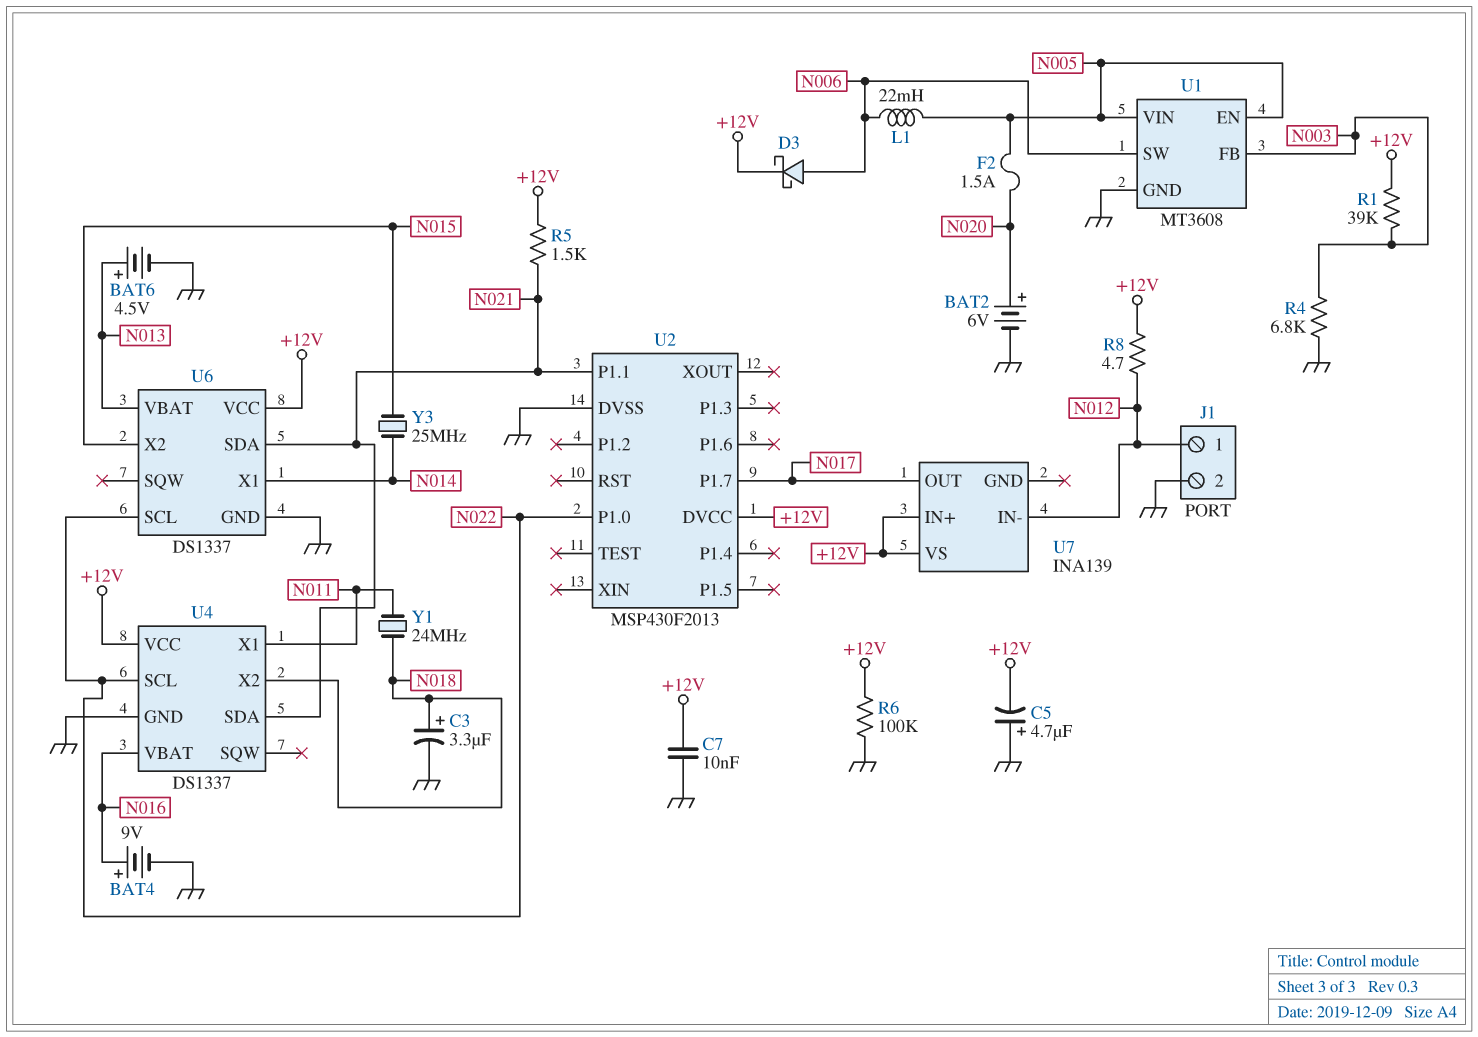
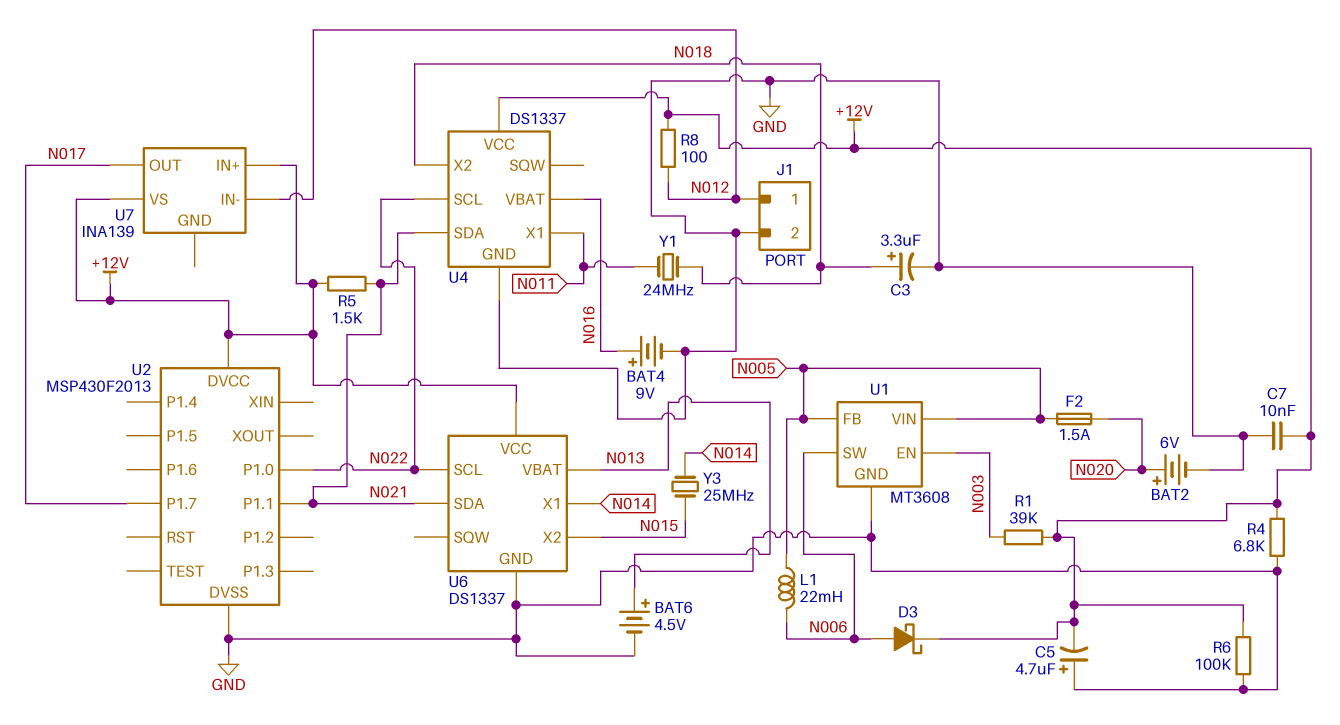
R4: 6.8k (GND, N003) -> 6.8k (+12V, GND)
R8: 4.7 (+12V, N012) -> 100 (+12V, N012)
U1 pin EN: N005 -> N003
U1 pin FB: N003 -> N005

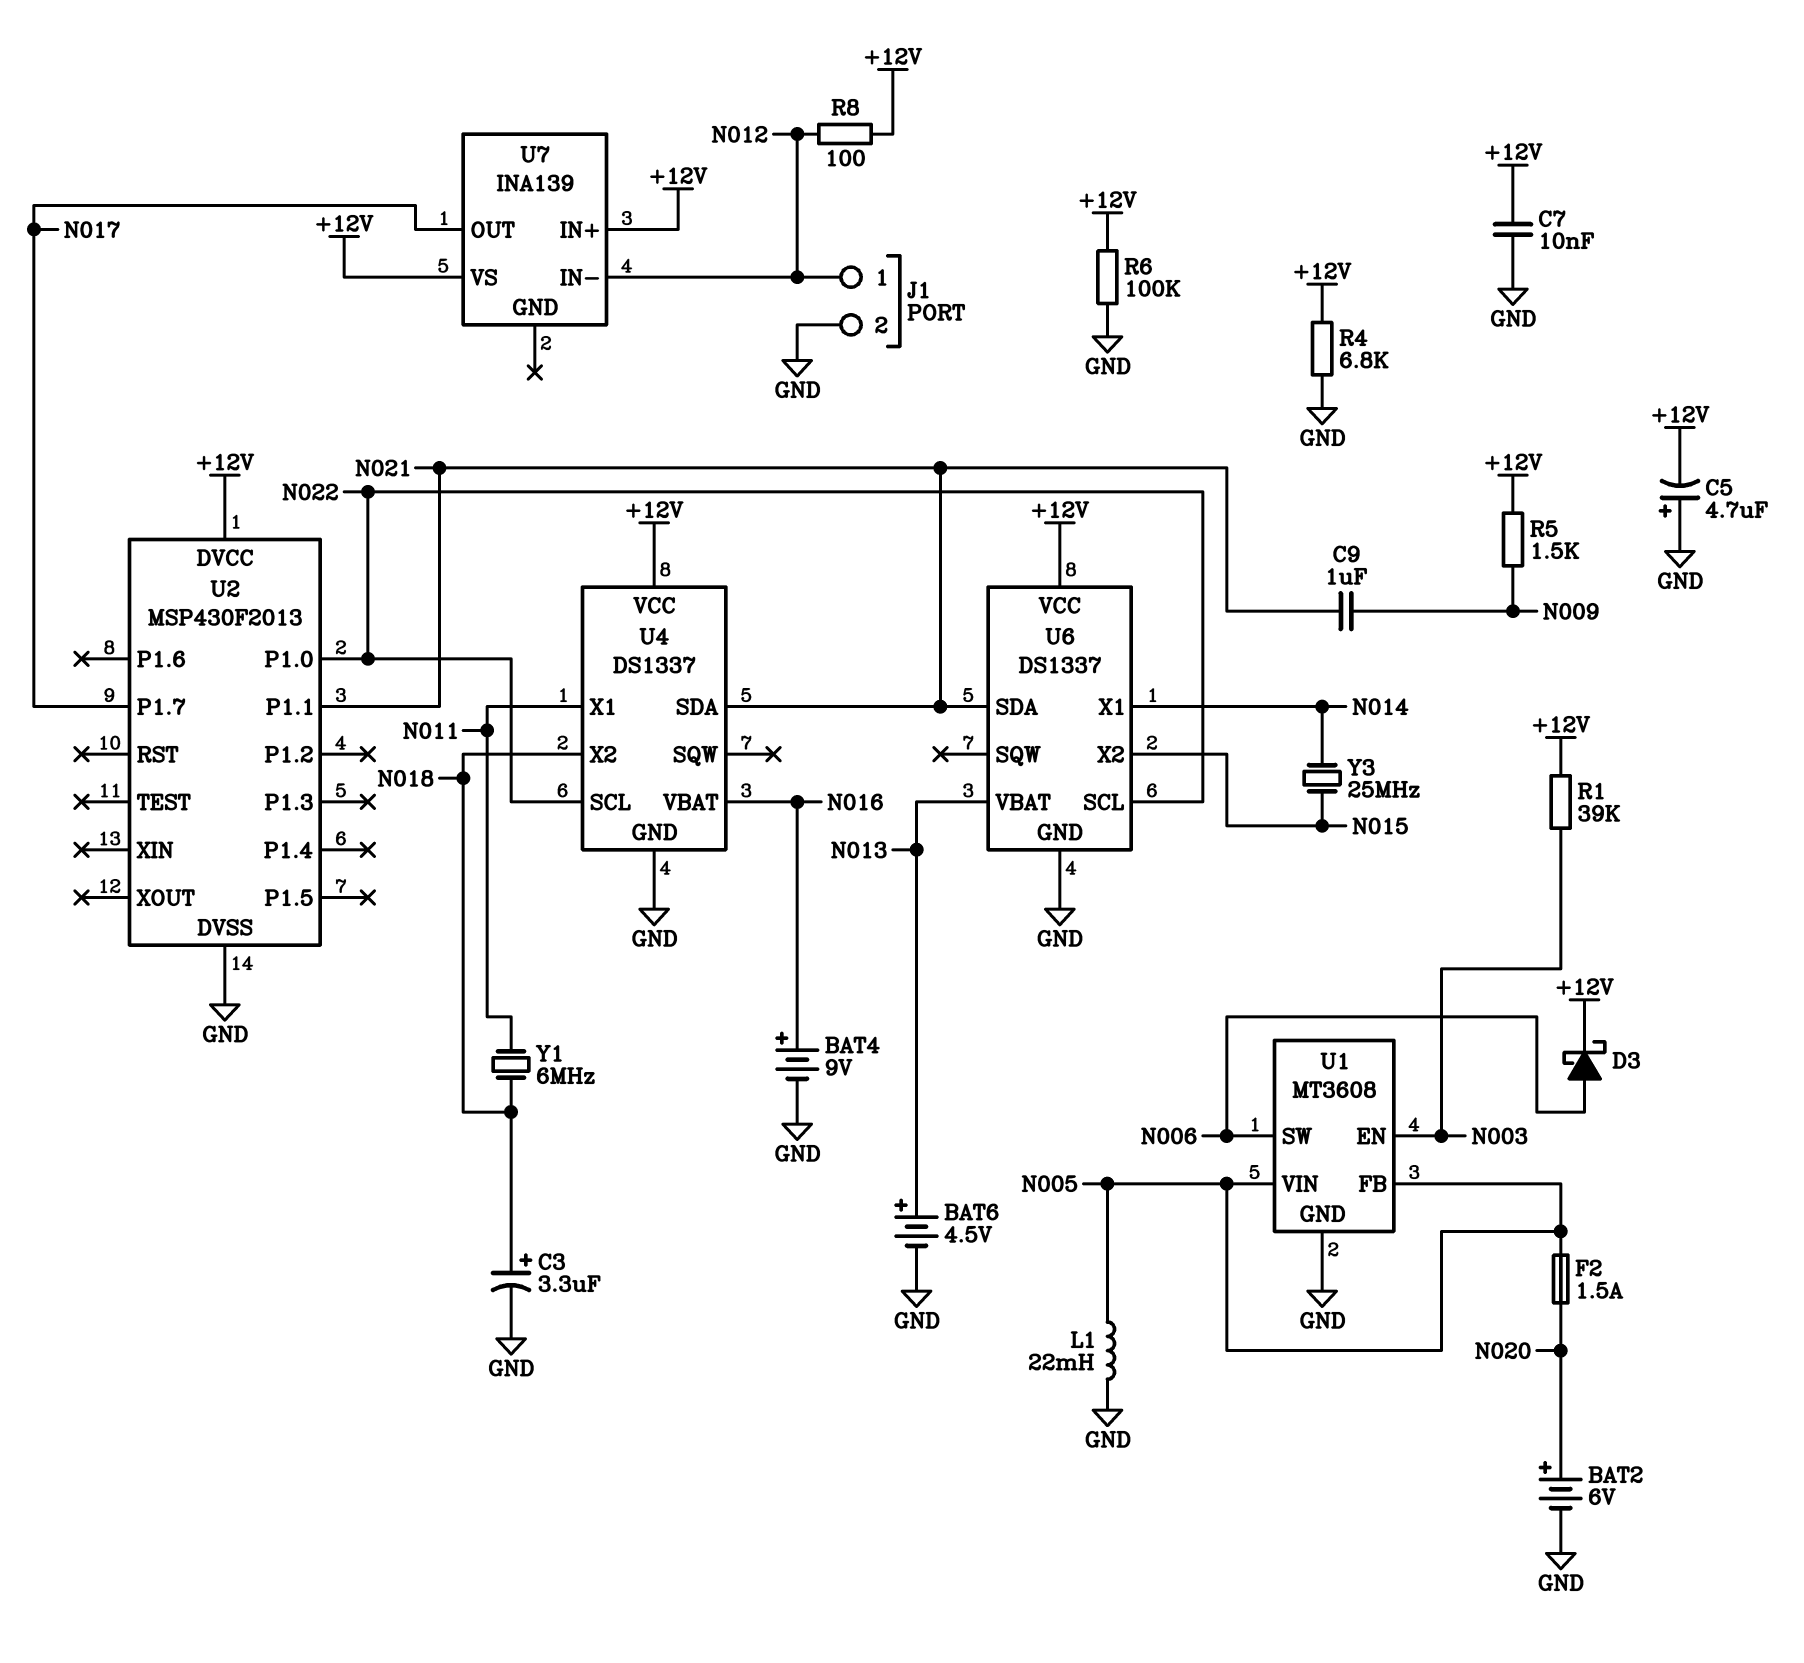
C9: none -> 1uF (N009, N021)
L1: 22mH (N005, N006) -> 22mH (GND, N005)
R5: 1.5k (+12V, N021) -> 1.5k (+12V, N009)
Y1: 24MHz (N011, N018) -> 6MHz (N011, N018)

